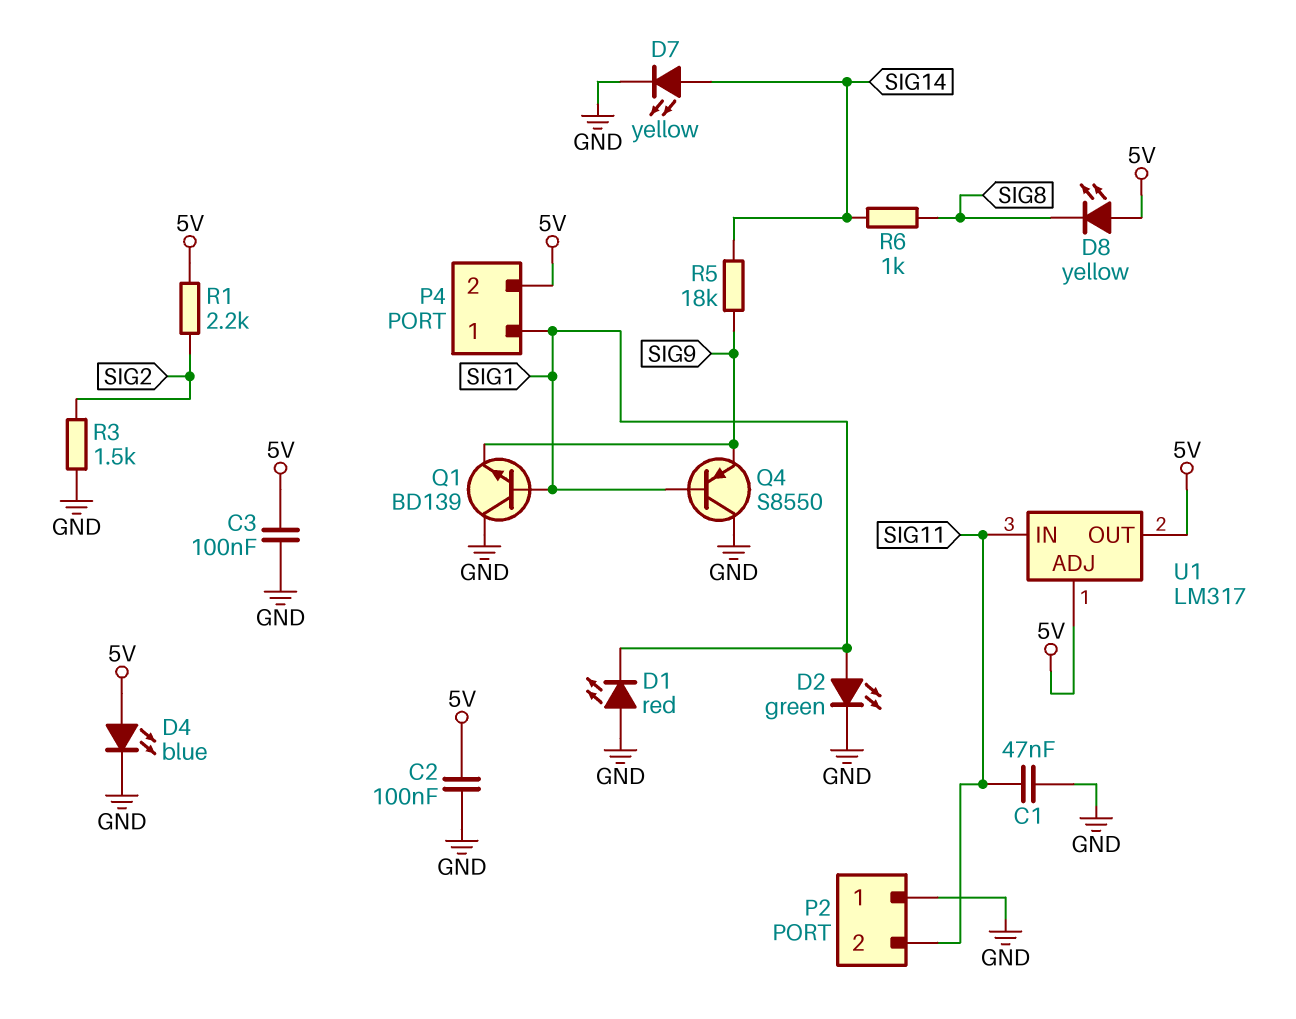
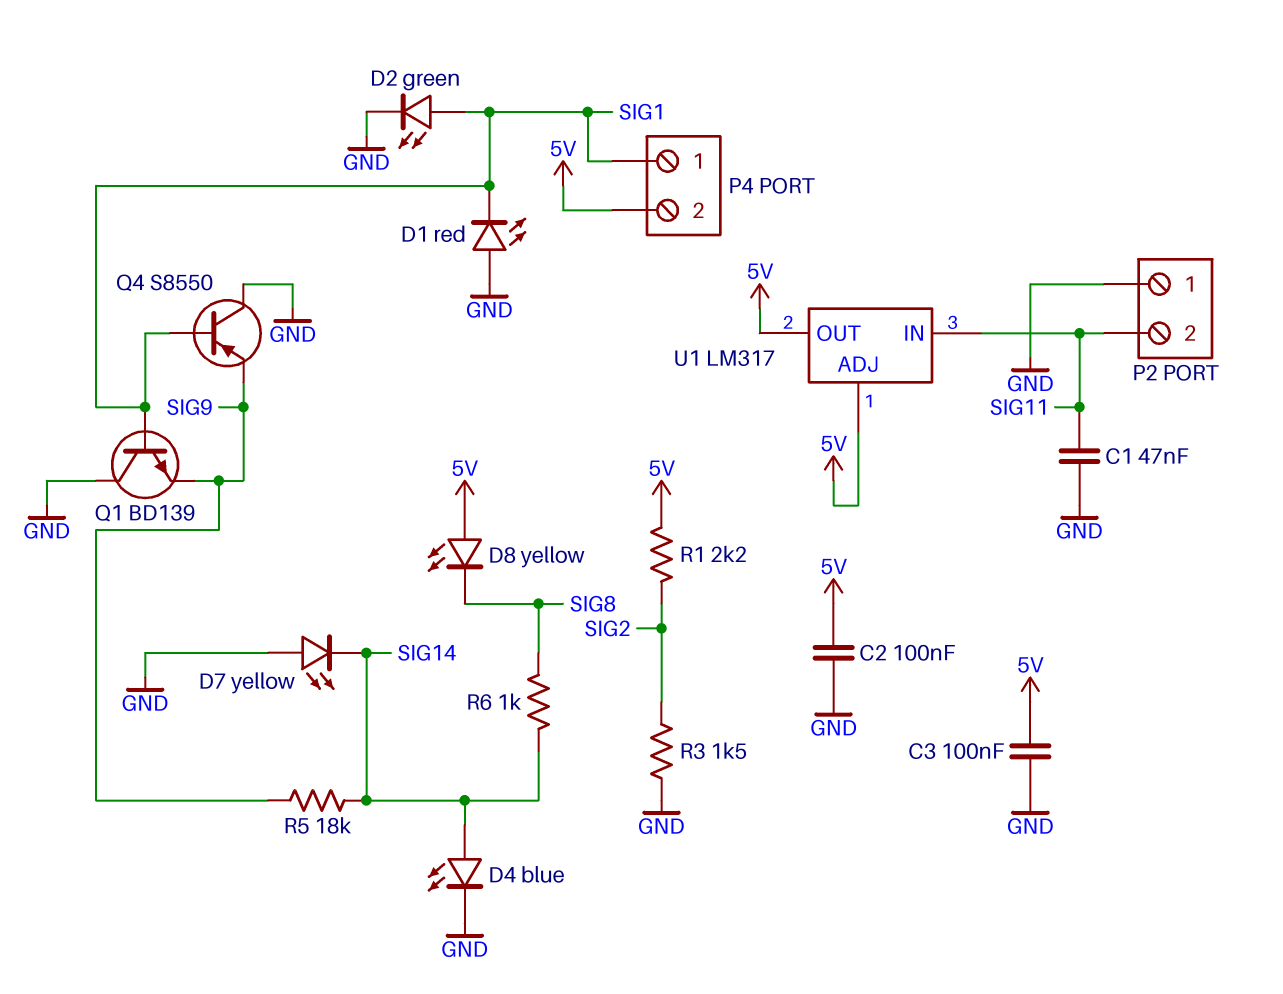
D4: LED blue (A 5V, K GND) -> LED blue (A SIG14, K GND)
D7: LED yellow (A SIG14, K GND) -> LED yellow (A GND, K SIG14)

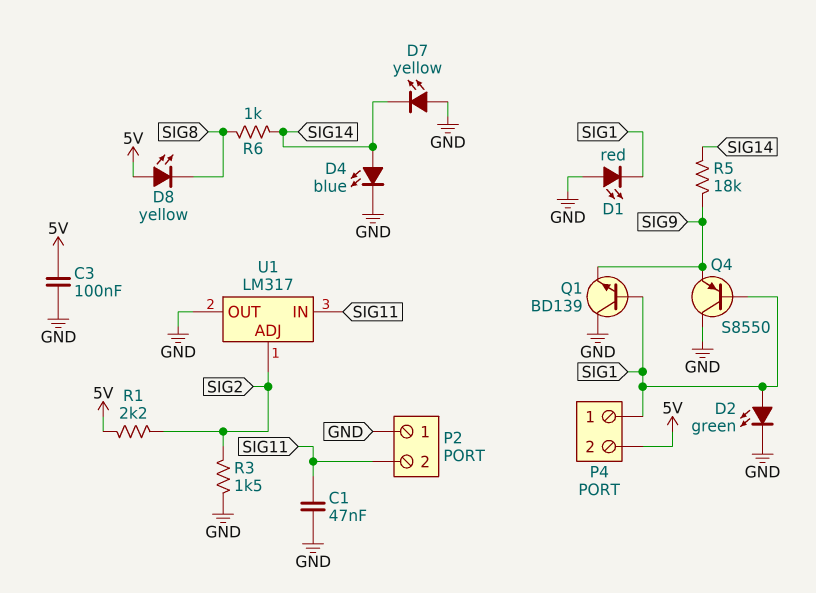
C2: 100nF (5V, GND) -> none
U1 pin ADJ: 5V -> SIG2
U1 pin OUT: 5V -> GND

